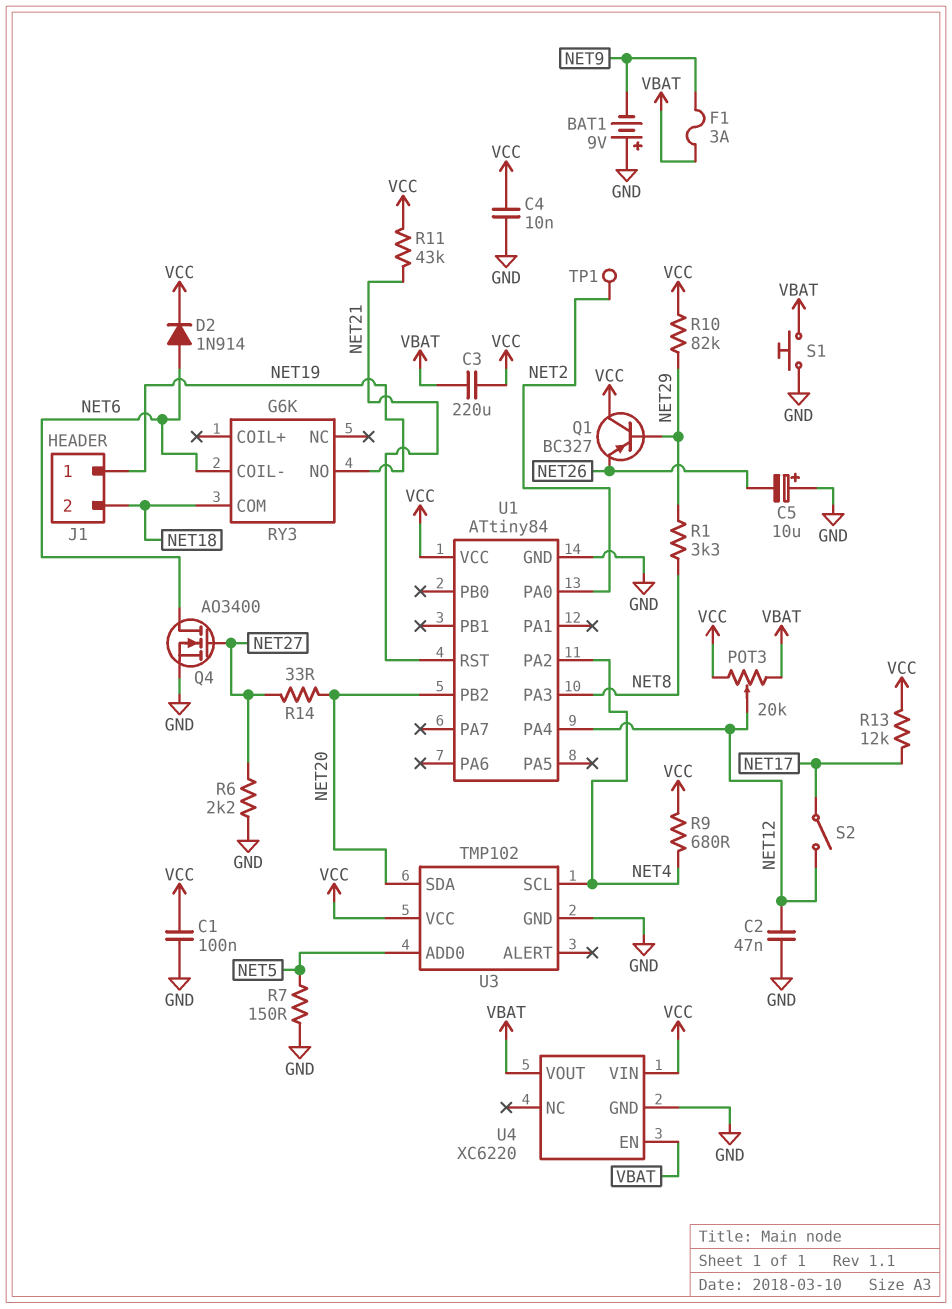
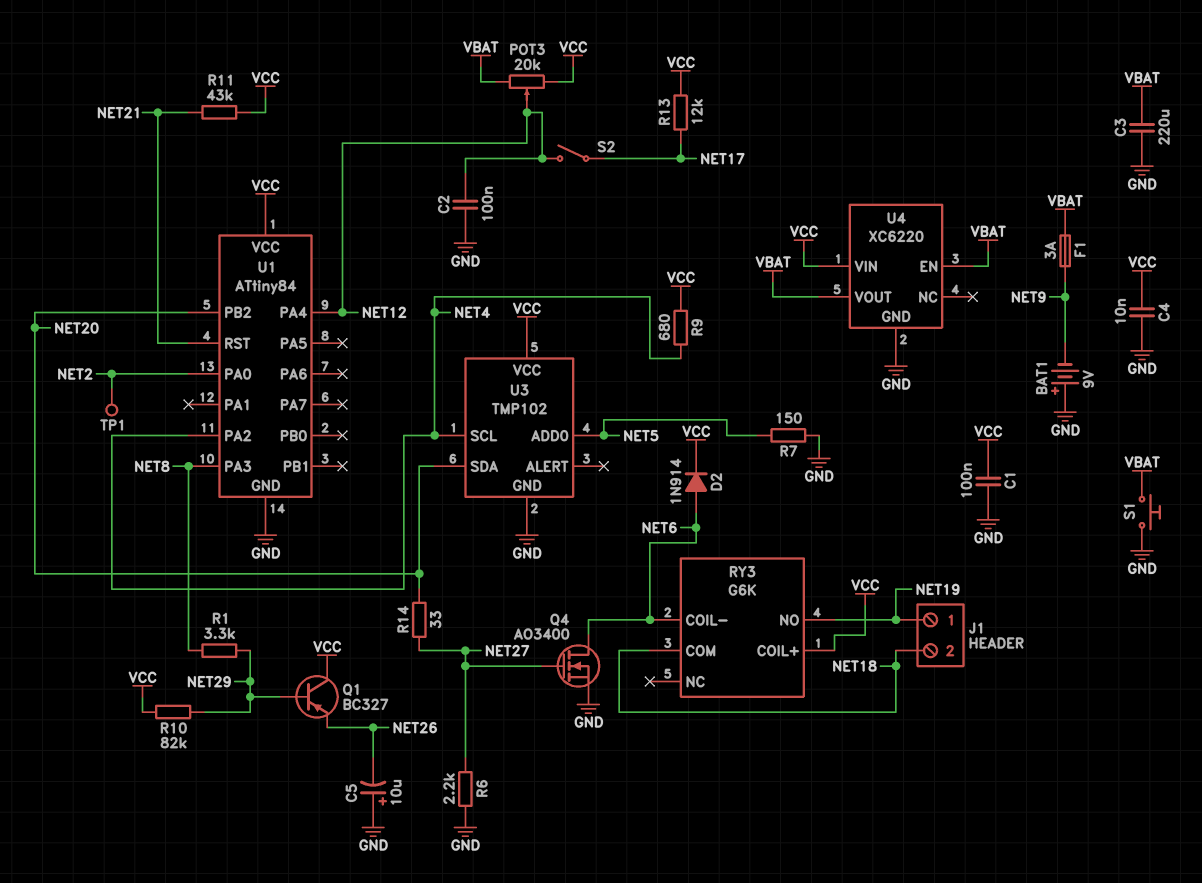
C2: 47nF (GND, NET12) -> 100nF (GND, NET12)
C3: 220uF (VBAT, VCC) -> 220uF (GND, VBAT)
RY3 pin COIL+: none -> VCC

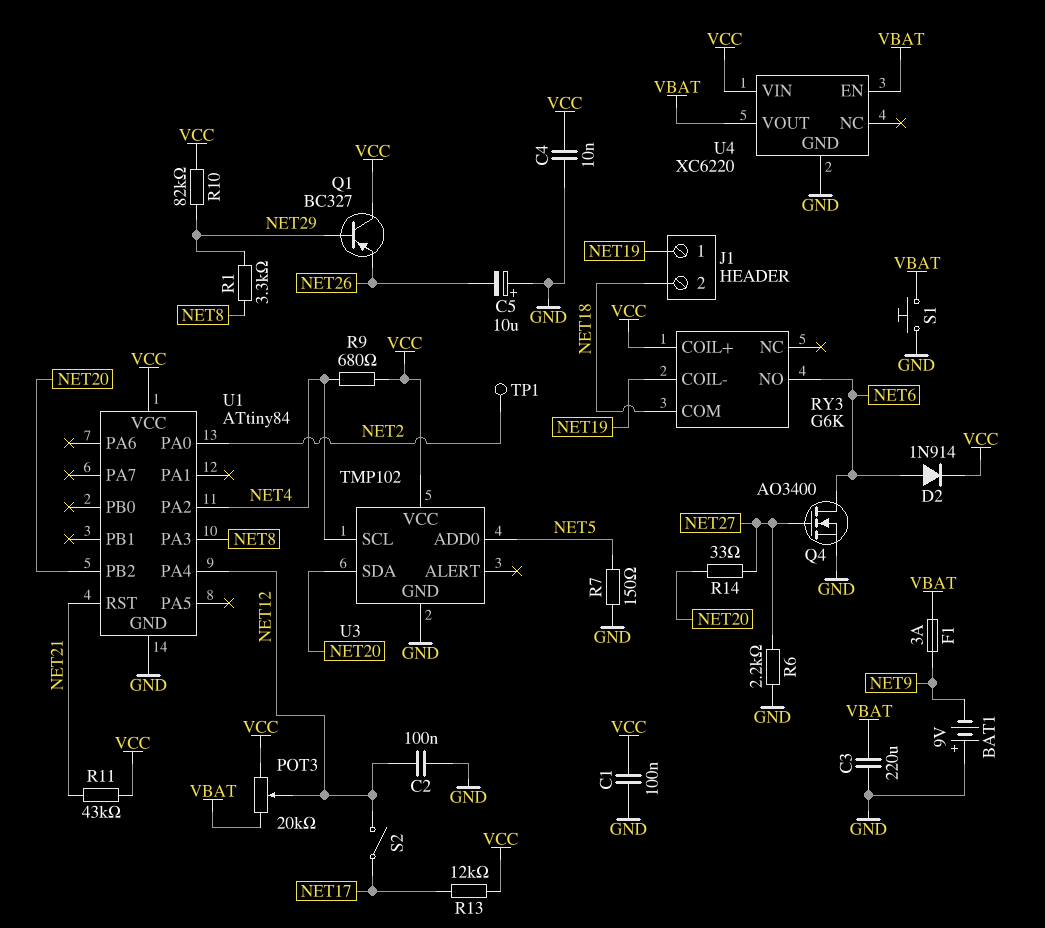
RY3 pin COIL-: NET6 -> NET19
RY3 pin NO: NET19 -> NET6

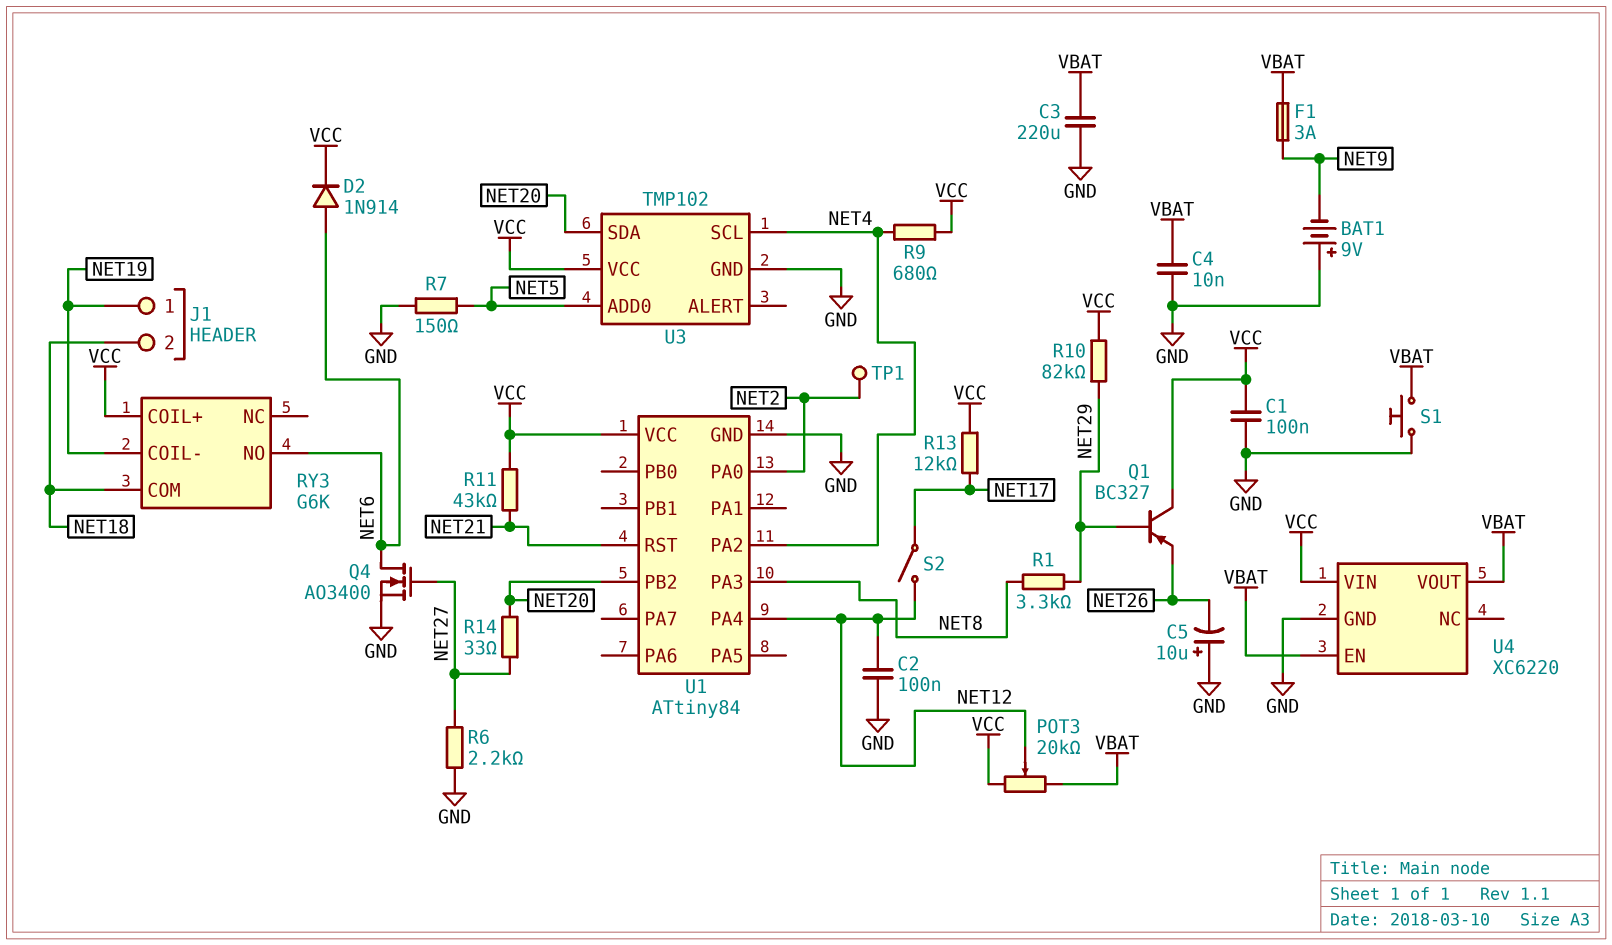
C4: 10nF (GND, VCC) -> 10nF (GND, VBAT)

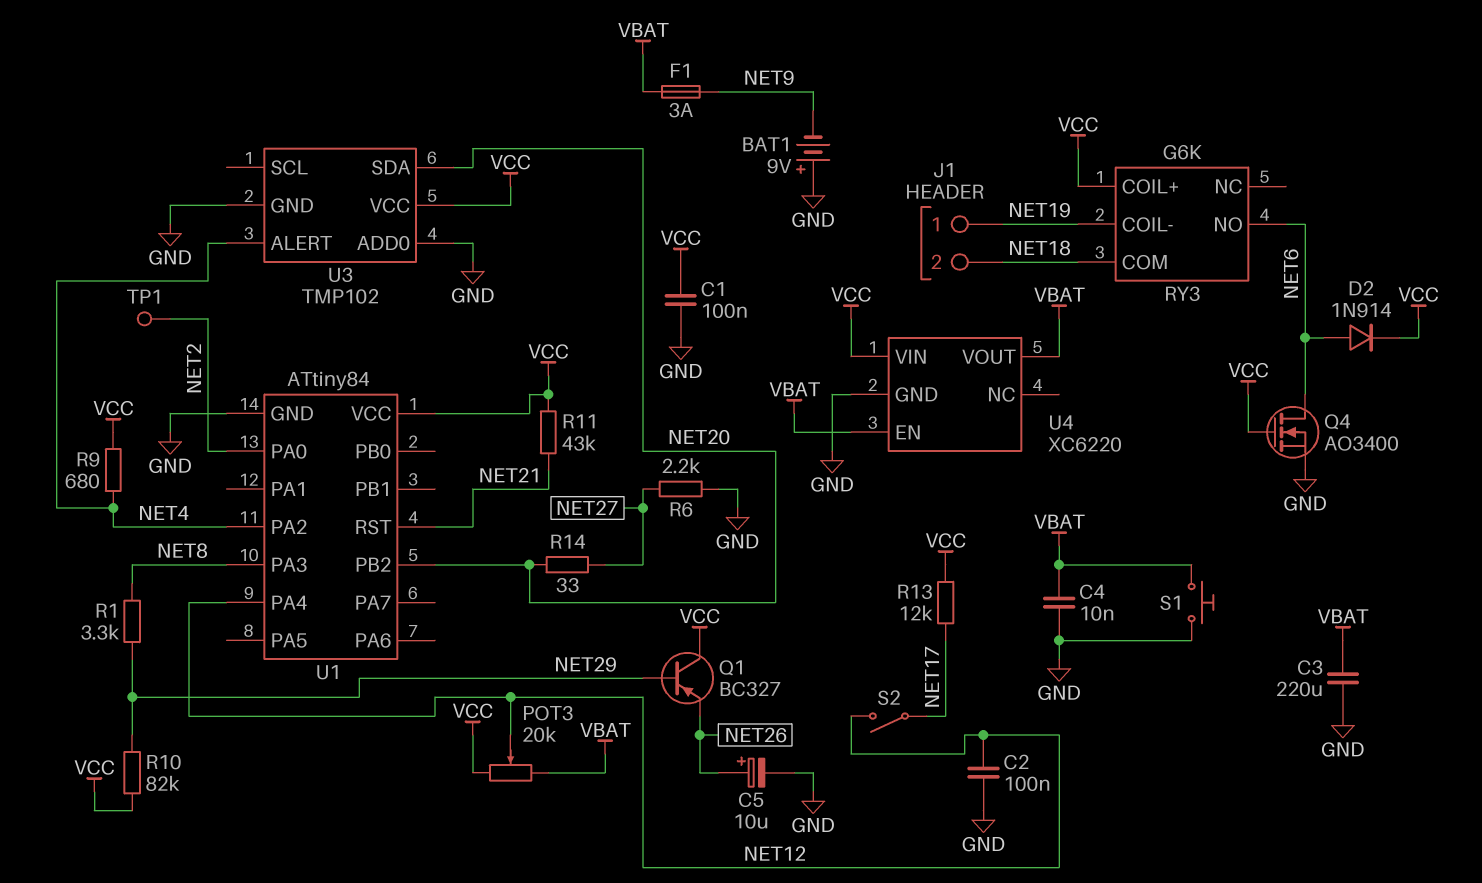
C5: 10uF (plus GND, minus NET26) -> 10uF (plus NET26, minus GND)
Q4: NMOS AO3400 (G NET27, D NET6, S GND) -> NMOS AO3400 (G VCC, D NET6, S GND)
R7: 150 (GND, NET5) -> none
U3 pin ADD0: NET5 -> GND
U3 pin ALERT: none -> NET4
U3 pin SCL: NET4 -> none

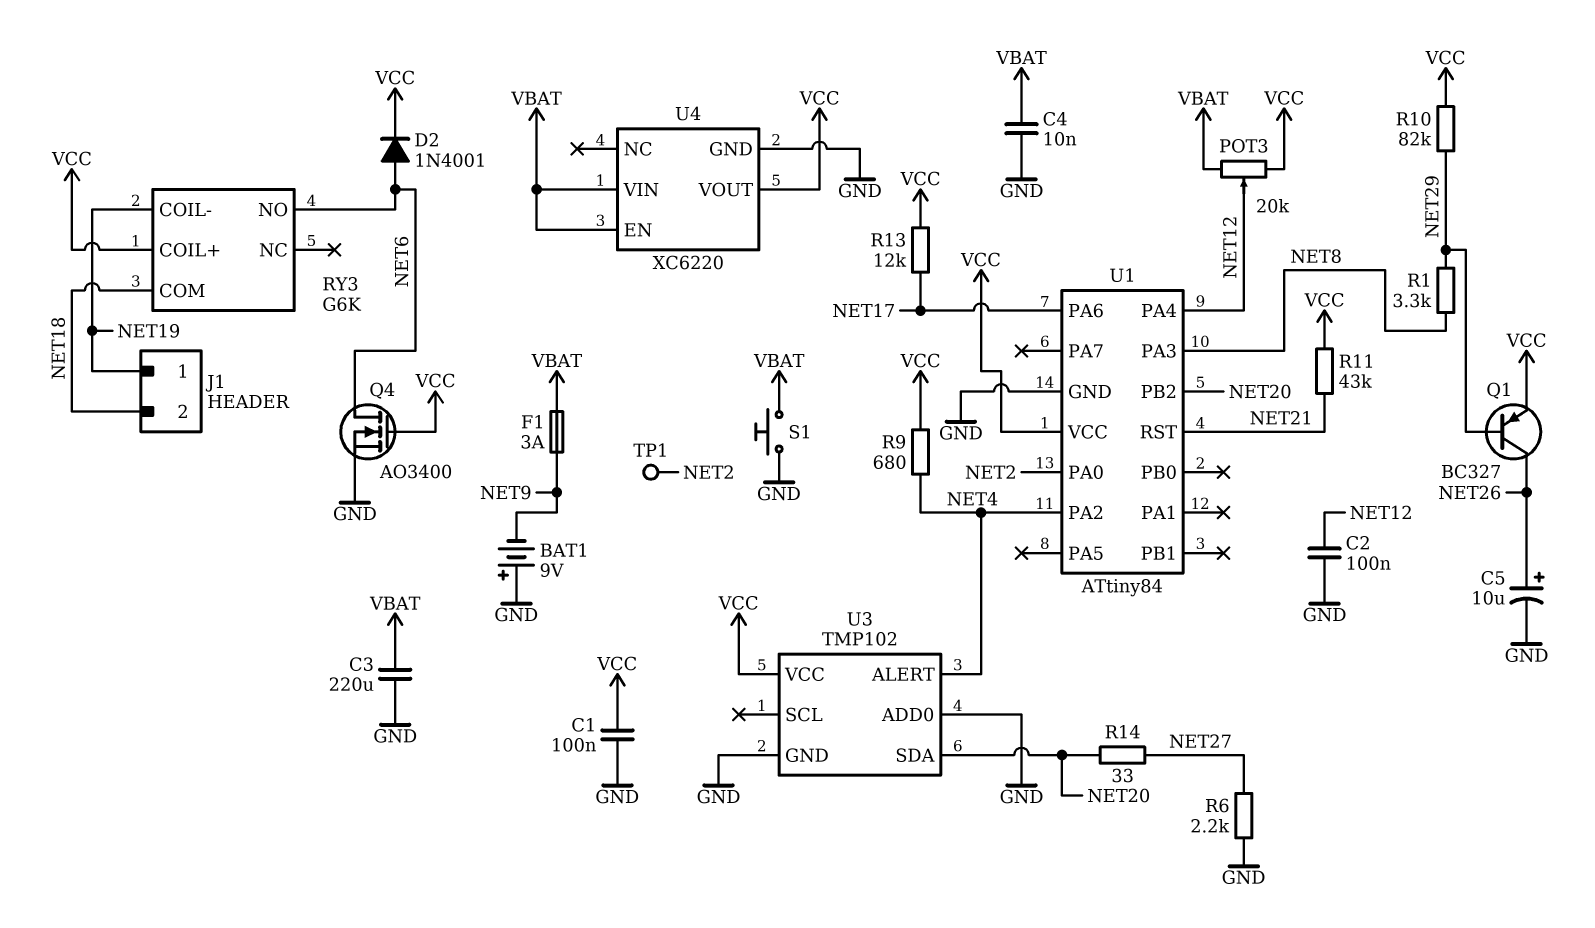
D2: diode 1N914 (A NET6, K VCC) -> diode 1N4001 (A NET6, K VCC)
Q1: PNP BC327 (B NET29, C VCC, E NET26) -> PNP BC327 (B NET29, C NET26, E VCC)
S2: switch (NET12, NET17) -> none
U1 pin PA6: none -> NET17
U4 pin VIN: VCC -> VBAT
U4 pin VOUT: VBAT -> VCC

